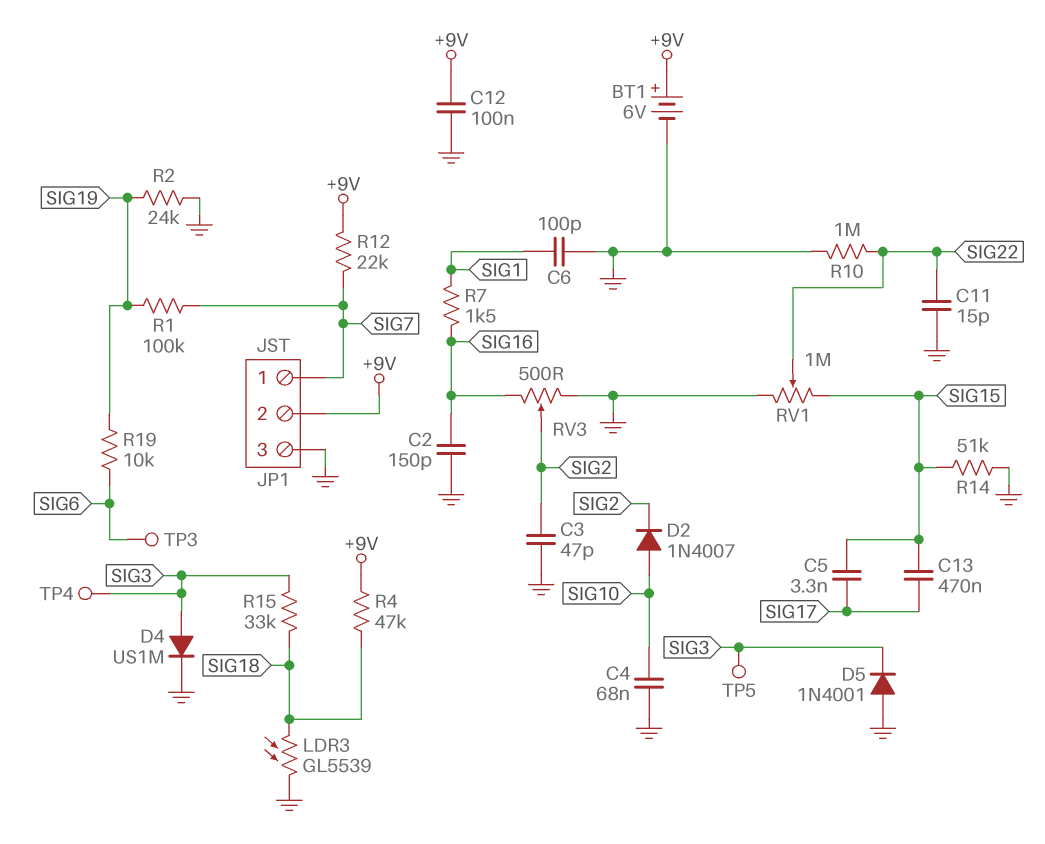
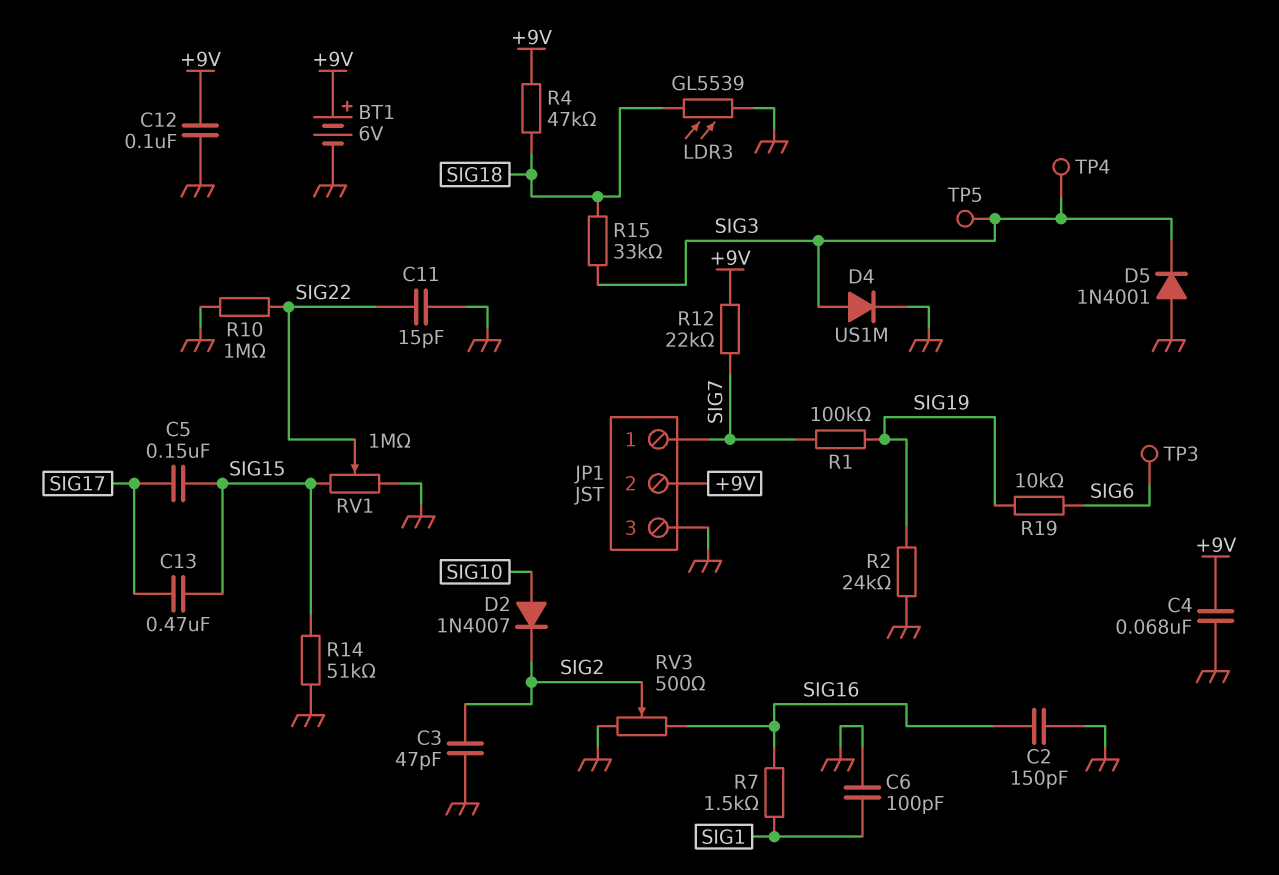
C4: 68nF (GND, SIG10) -> 68nF (+9V, GND)
C5: 3.3nF (SIG15, SIG17) -> 150nF (SIG15, SIG17)

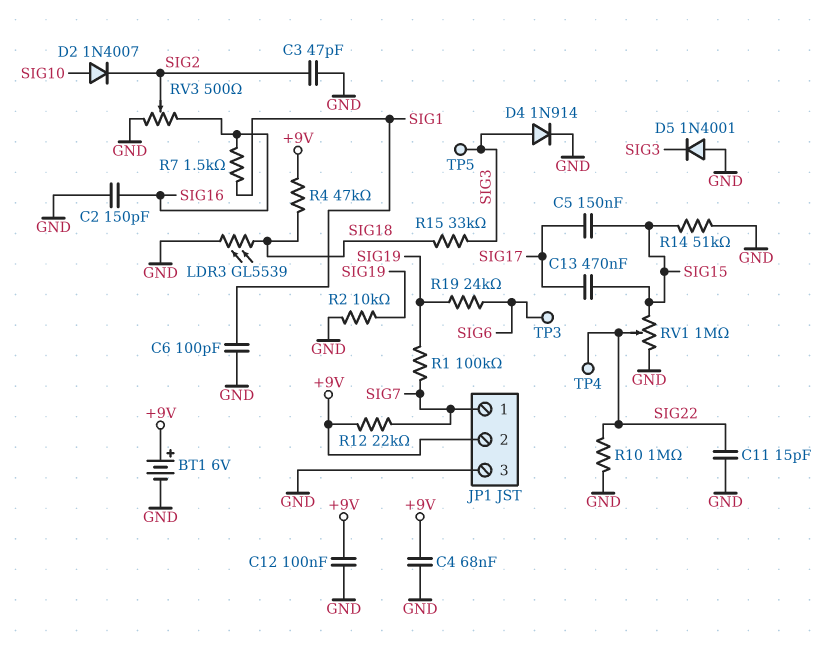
D4: diode US1M (A SIG3, K GND) -> diode 1N914 (A SIG3, K GND)
R2: 24k (GND, SIG19) -> 10k (GND, SIG19)
R19: 10k (SIG6, SIG19) -> 24k (SIG6, SIG19)
TP4: test point (SIG3) -> test point (SIG22)

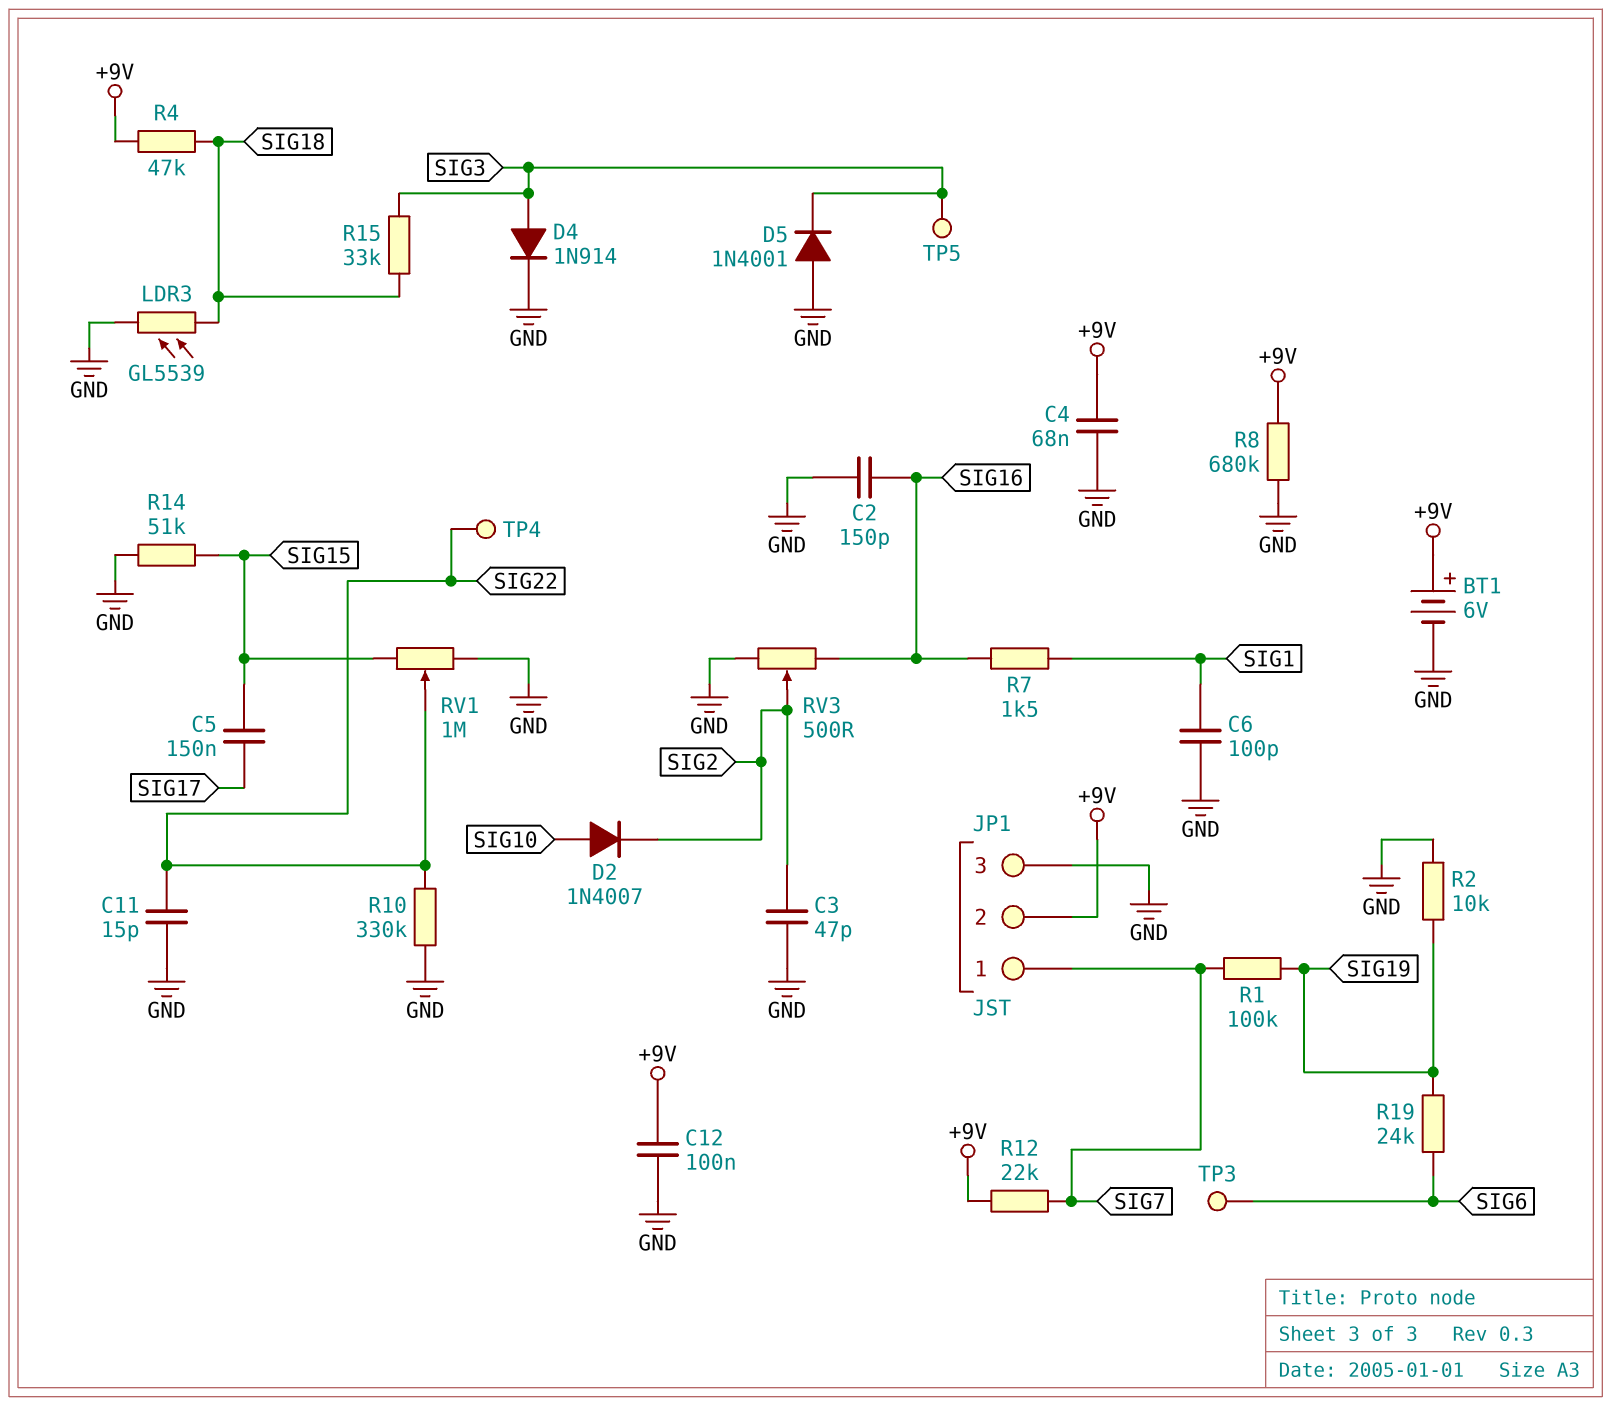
C13: 470nF (SIG15, SIG17) -> none
R8: none -> 680k (+9V, GND)
R10: 1M (GND, SIG22) -> 330k (GND, SIG22)

